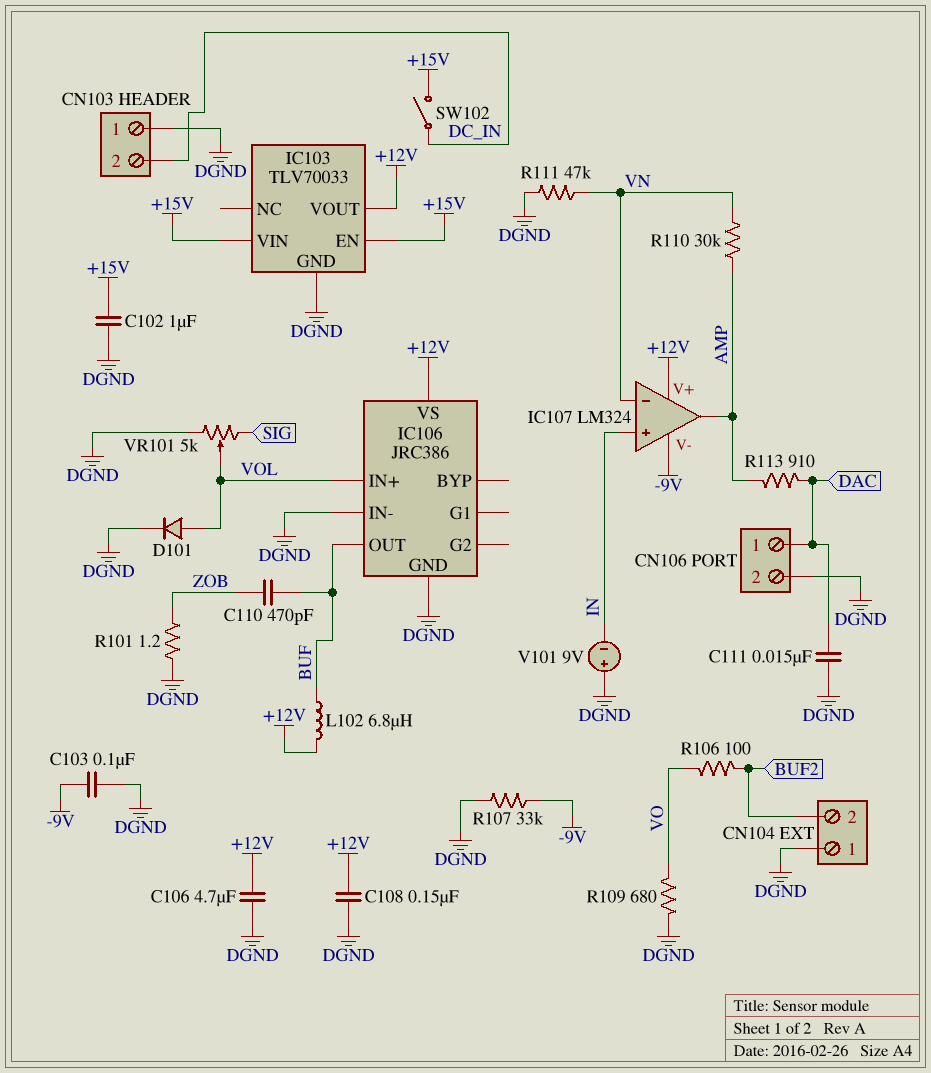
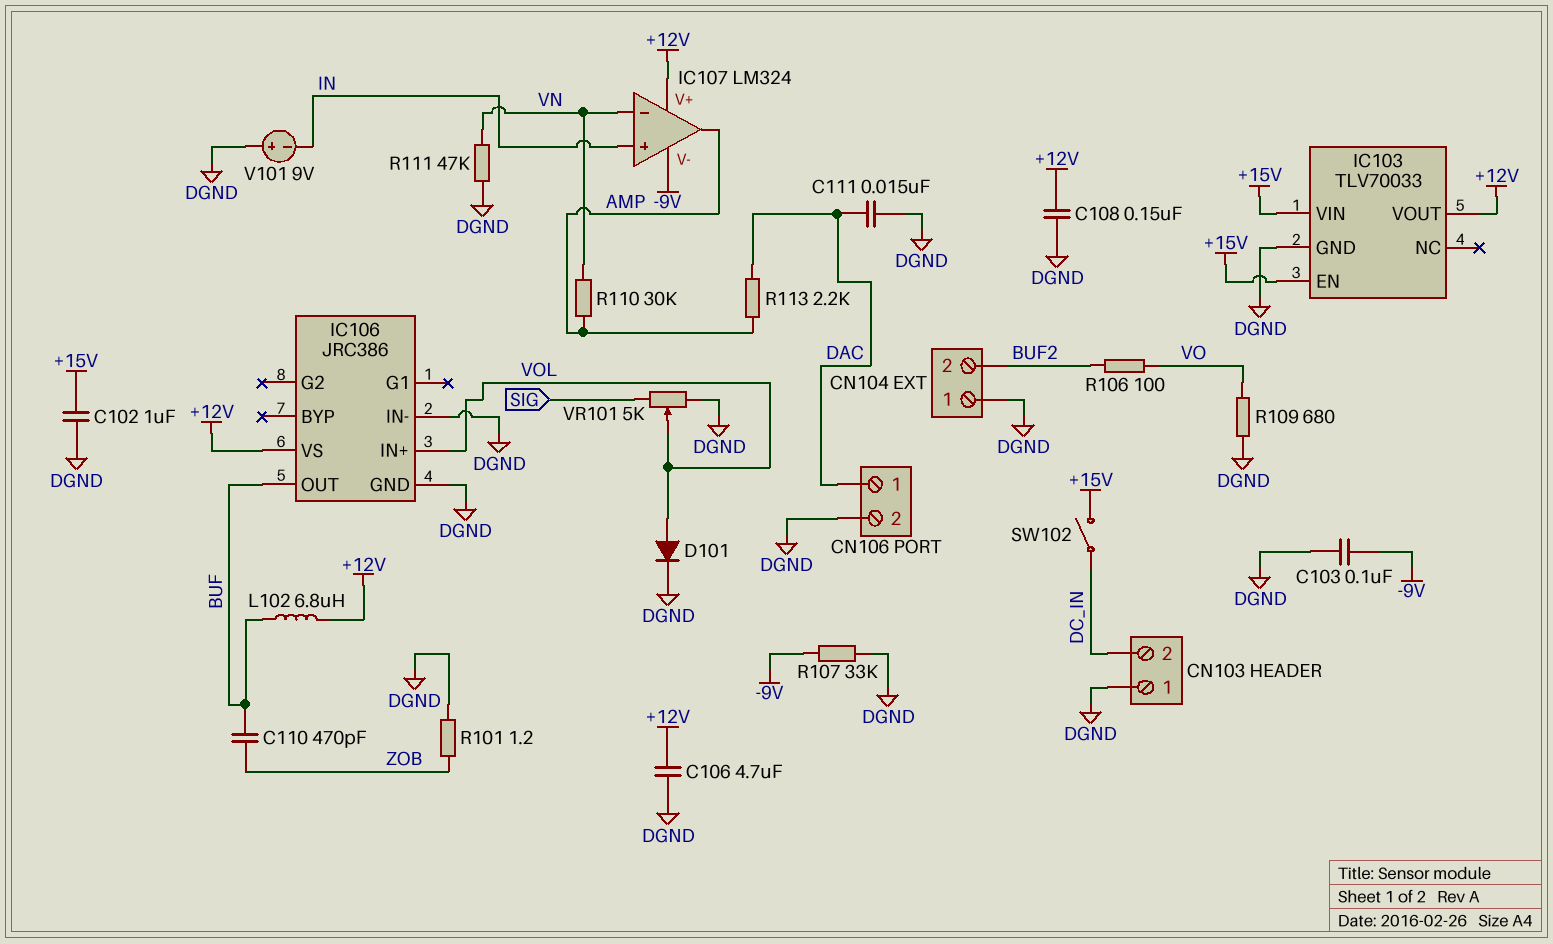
R113: 910 (AMP, DAC) -> 2.2k (AMP, DAC)

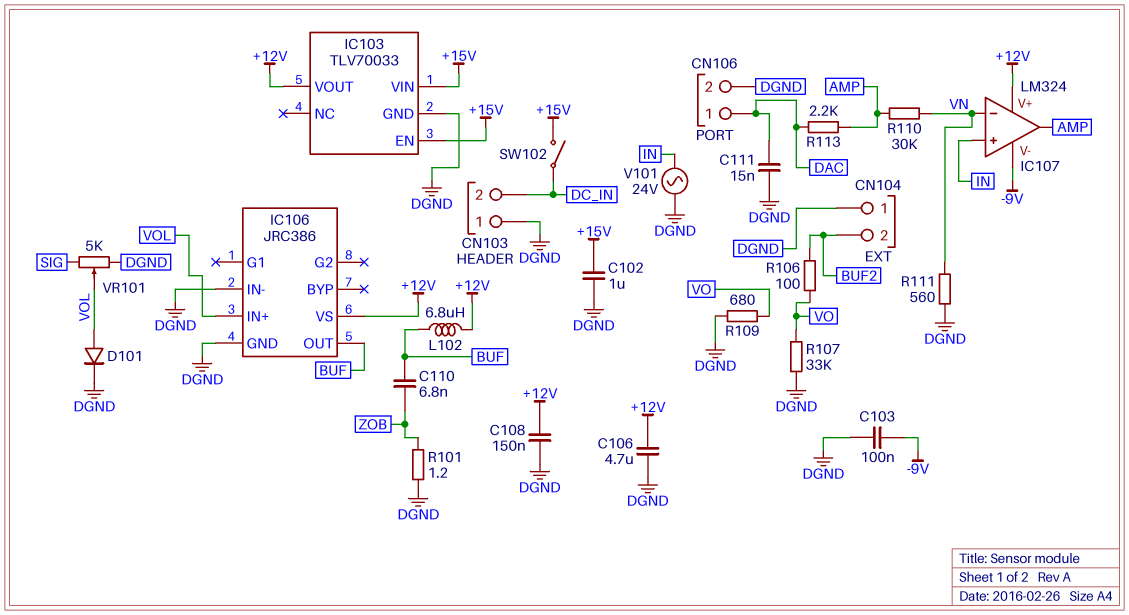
C110: 470pF (BUF, ZOB) -> 6.8nF (BUF, ZOB)
R107: 33k (-9V, DGND) -> 33k (DGND, VO)
R111: 47k (DGND, VN) -> 560 (DGND, VN)
V101: 9V (plus DGND, minus IN) -> AC 24V (DGND, IN)

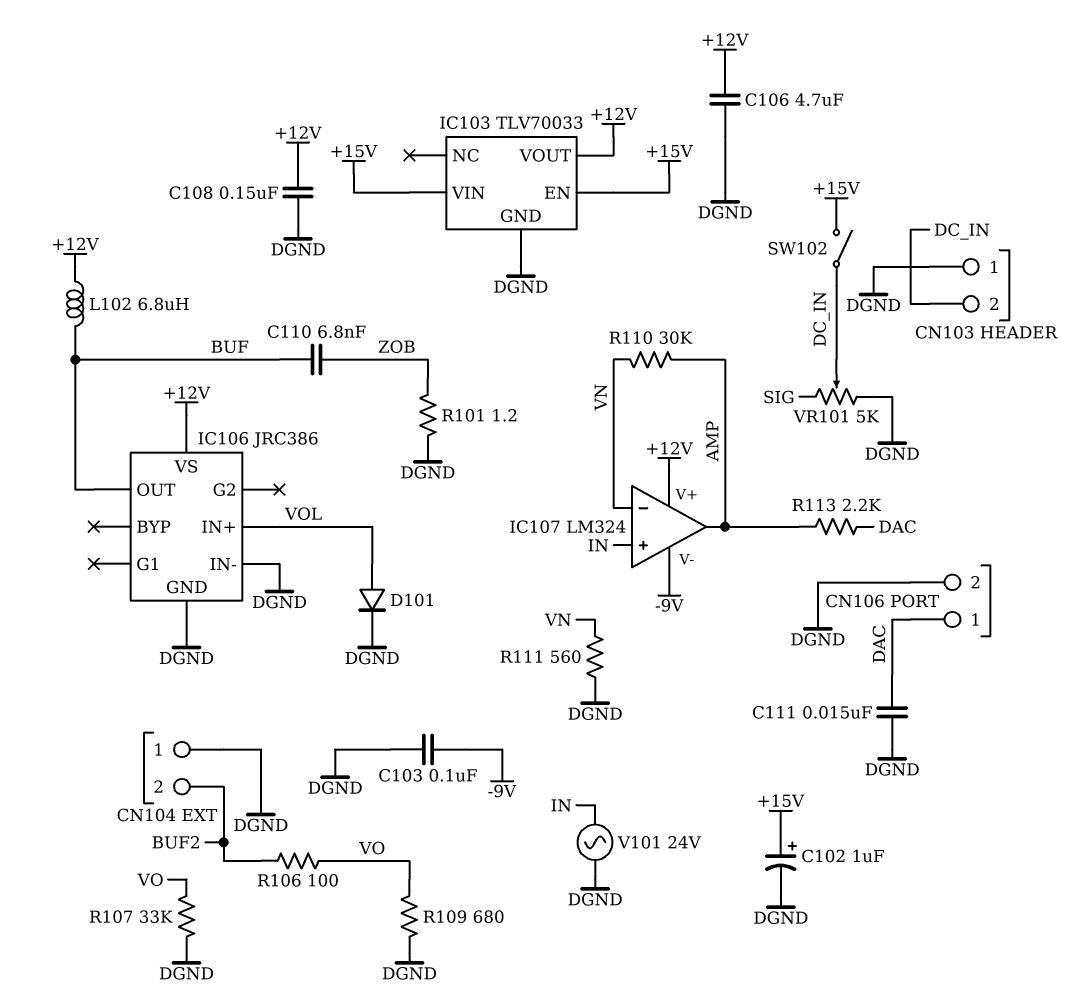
C102: 1uF (+15V, DGND) -> 1uF (plus +15V, minus DGND)
VR101: 5k (DGND, SIG, wiper VOL) -> 5k (DGND, SIG, wiper DC_IN)

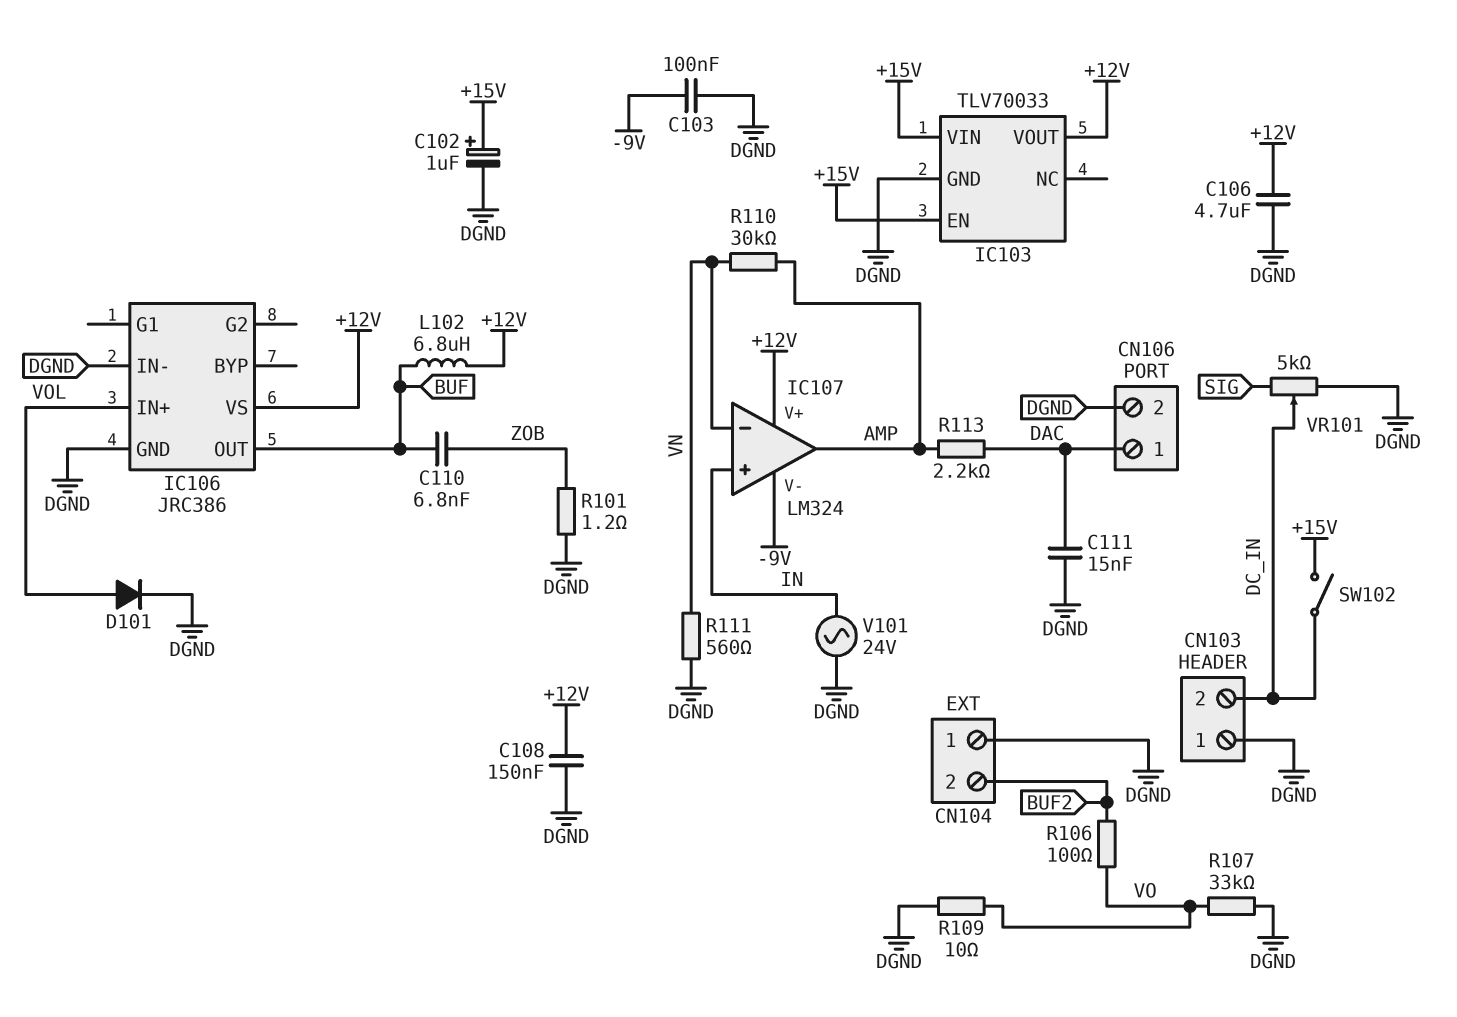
R109: 680 (DGND, VO) -> 10 (DGND, VO)

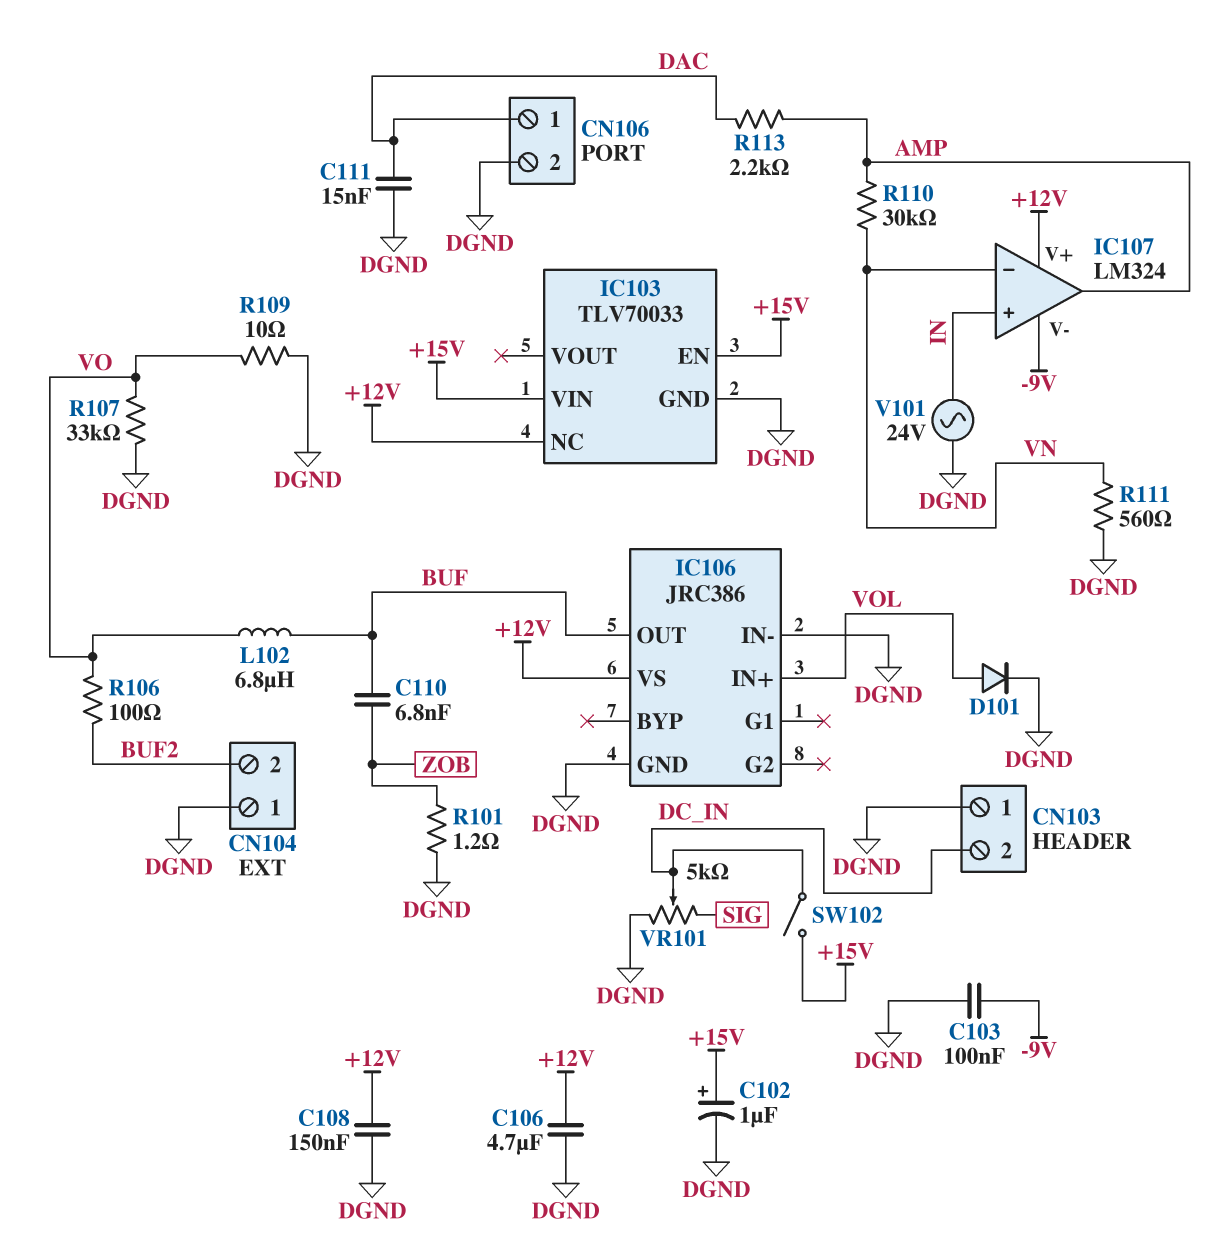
IC103 pin NC: none -> +12V
IC103 pin VOUT: +12V -> none
L102: 6.8uH (+12V, BUF) -> 6.8uH (BUF, VO)

